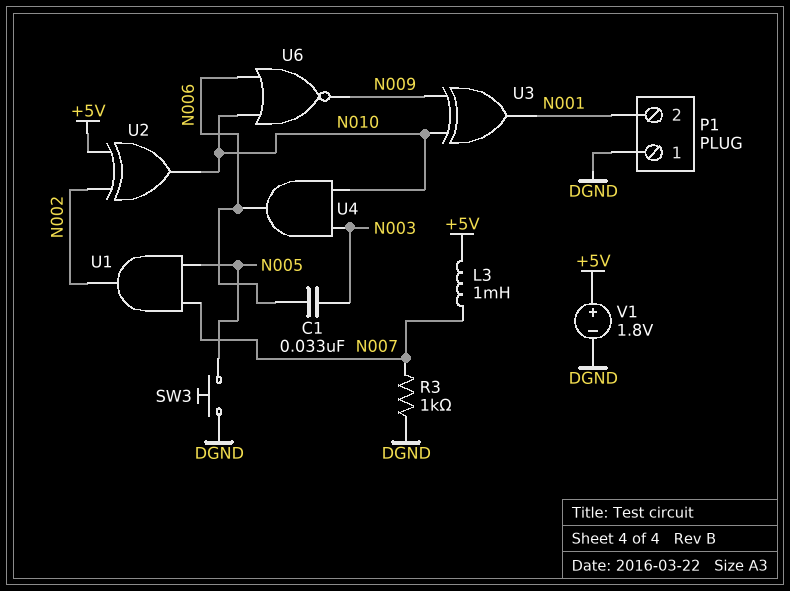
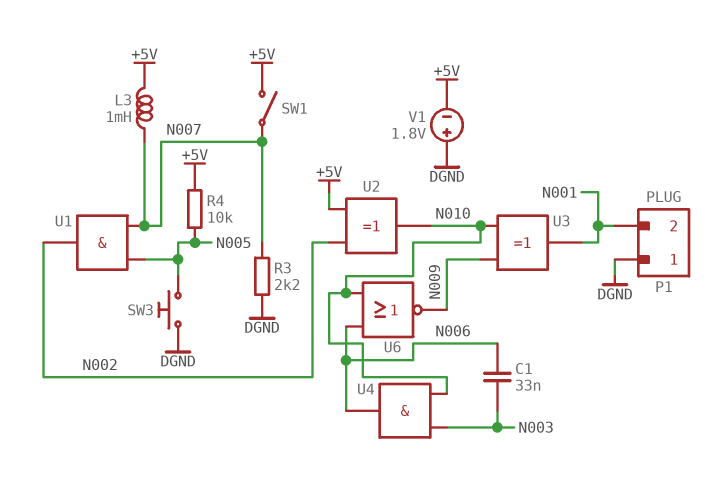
R3: 1k (DGND, N007) -> 2.2k (DGND, N007)
R4: none -> 10k (+5V, N005)
SW1: none -> switch (+5V, N007)
V1: 1.8V (plus +5V, minus DGND) -> 1.8V (plus DGND, minus +5V)

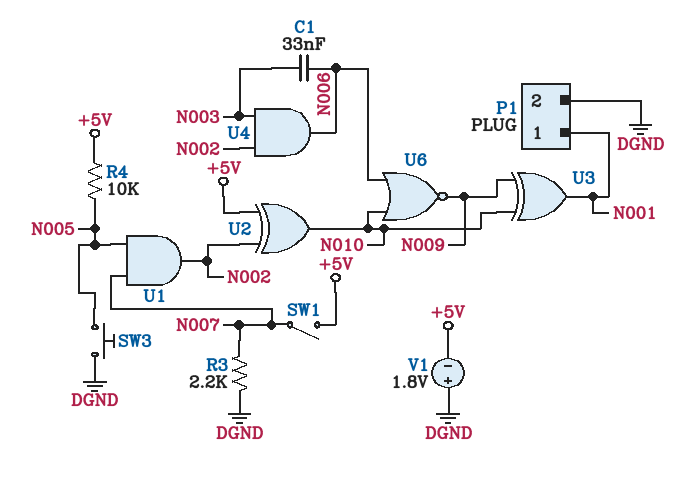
L3: 1mH (+5V, N007) -> none
P1 pin 1: DGND -> N001
P1 pin 2: N001 -> DGND
U4: AND (in N003, in N010, out N006) -> AND (in N002, in N003, out N006)

